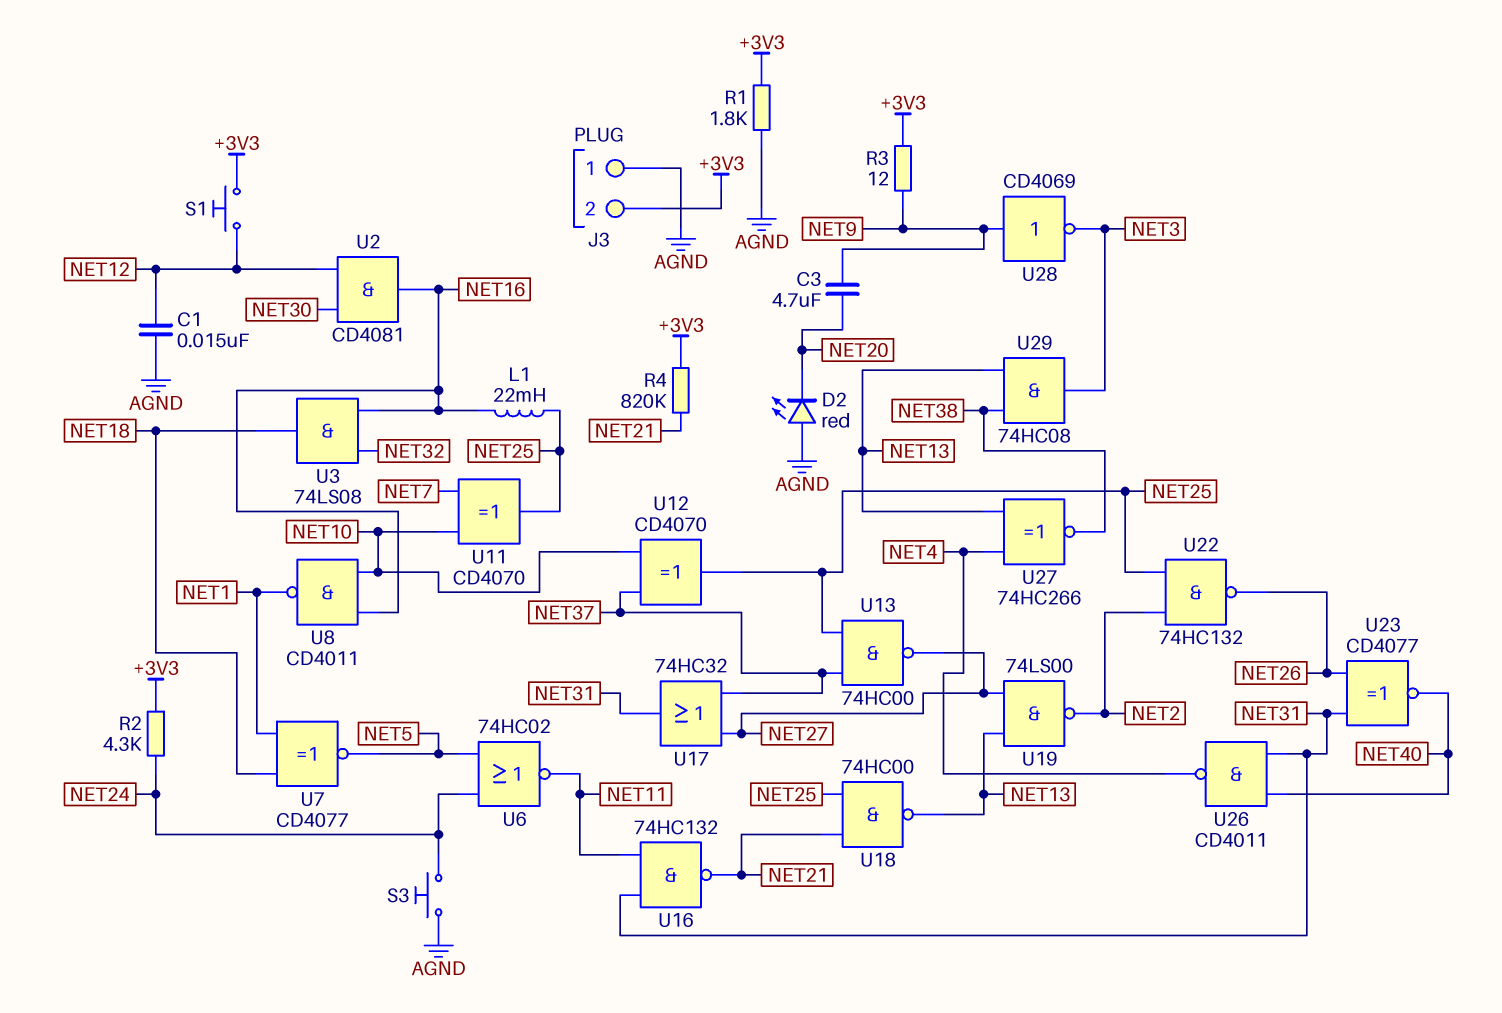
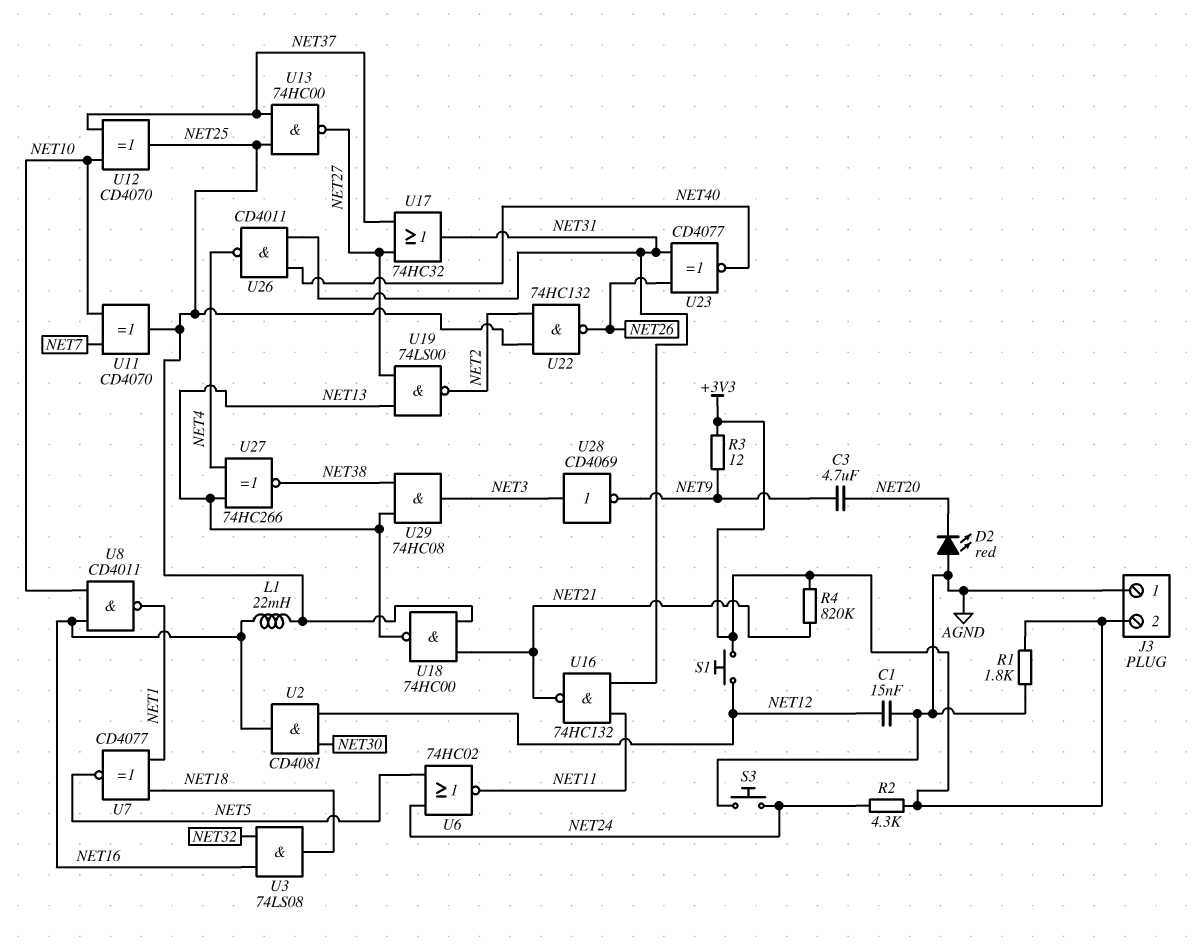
U28: NOT CD4069 (in NET9, out NET3) -> NOT CD4069 (in NET3, out NET9)

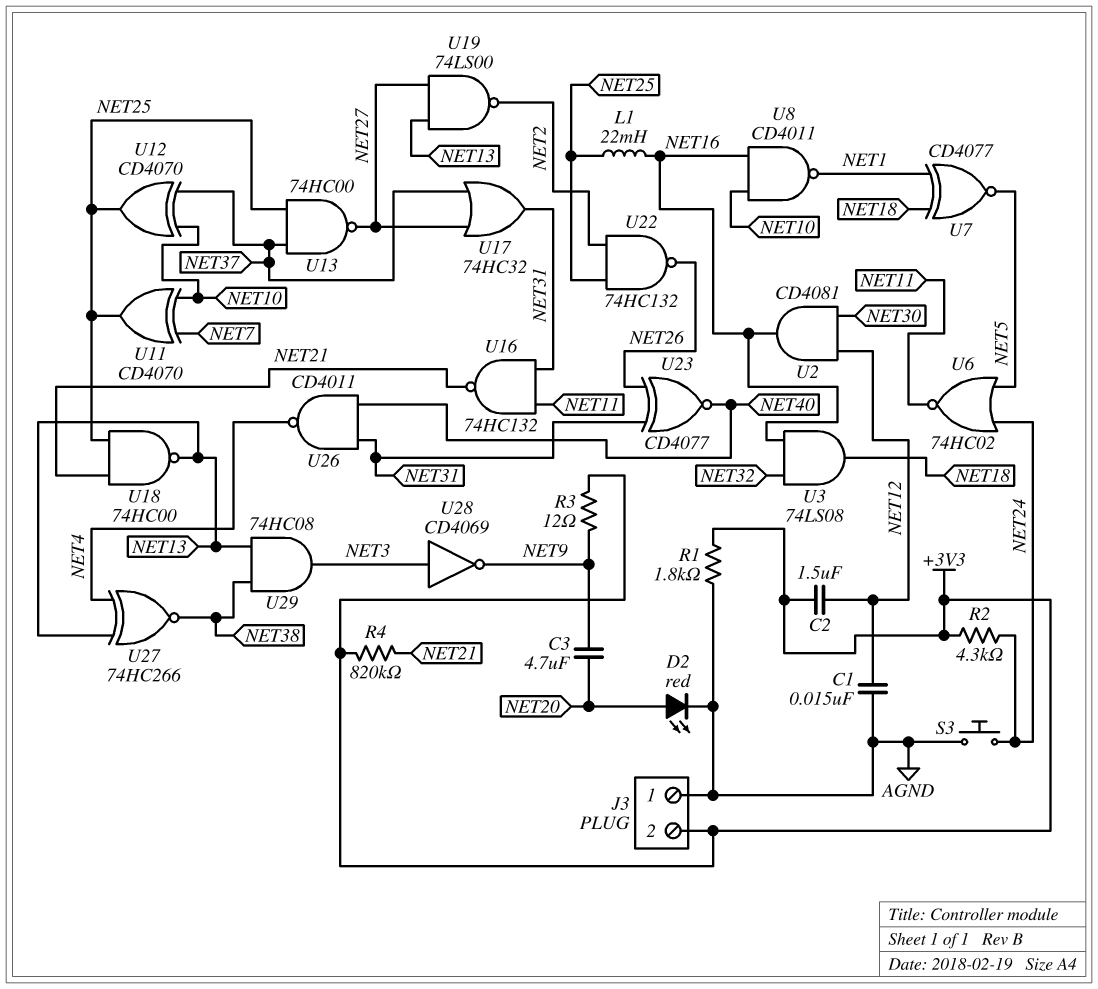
C2: none -> 1.5uF (+3V3, NET12)
D2: LED red (A AGND, K NET20) -> LED red (A NET20, K AGND)
S1: button (+3V3, NET12) -> none

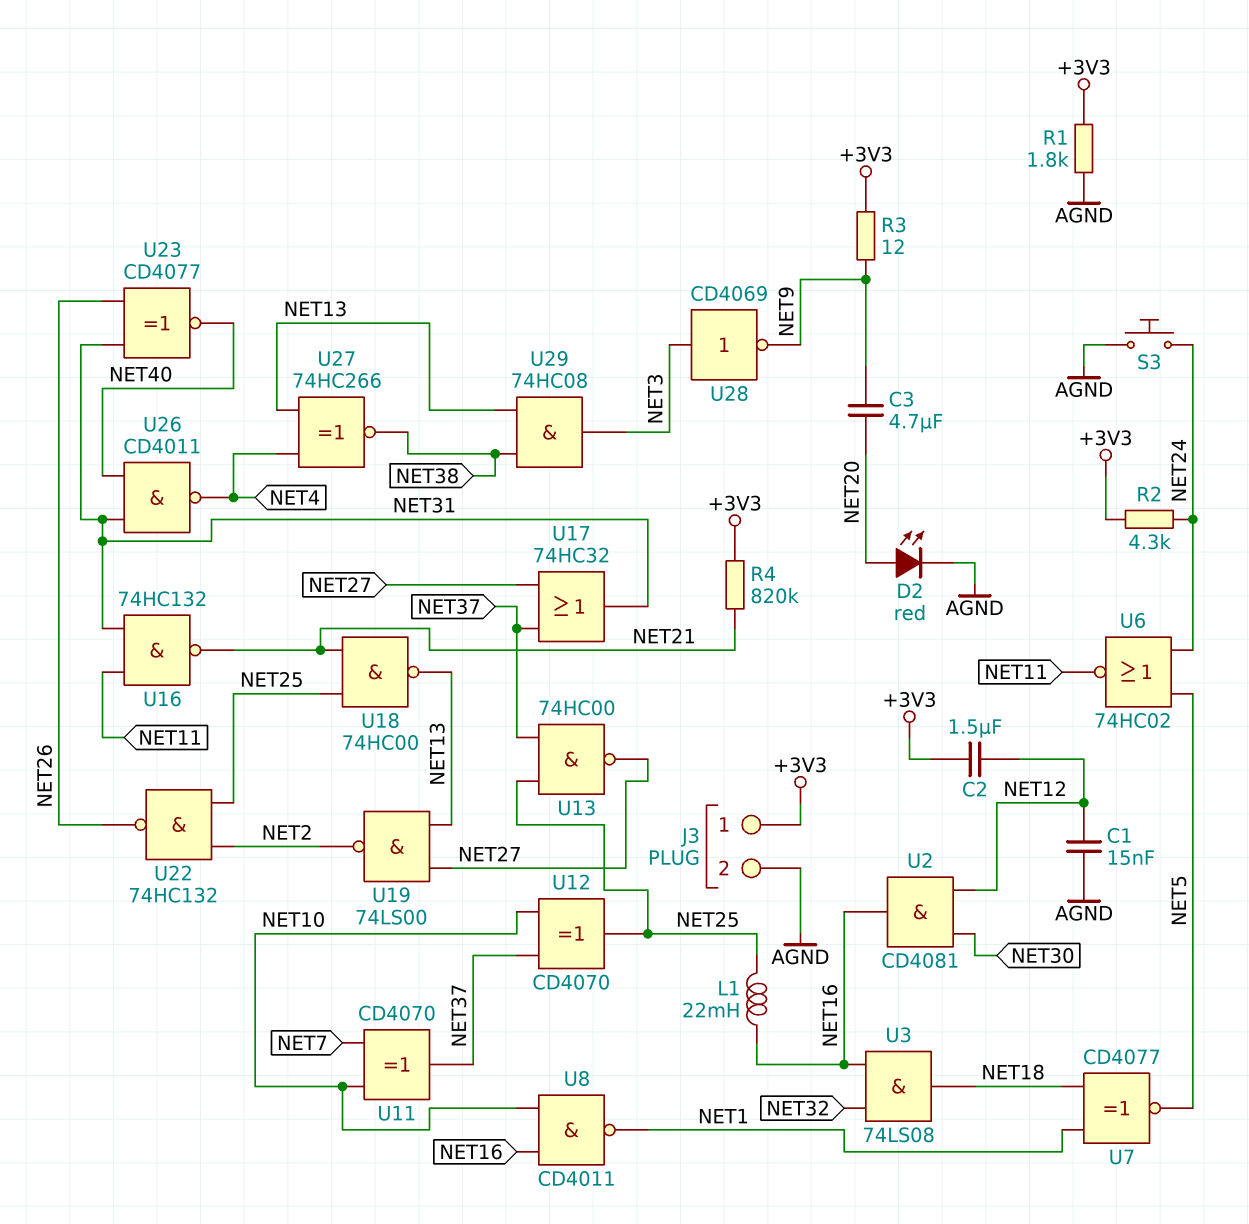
J3 pin 1: AGND -> +3V3
J3 pin 2: +3V3 -> AGND
U11: XOR CD4070 (in NET7, in NET10, out NET25) -> XOR CD4070 (in NET7, in NET10, out NET37)

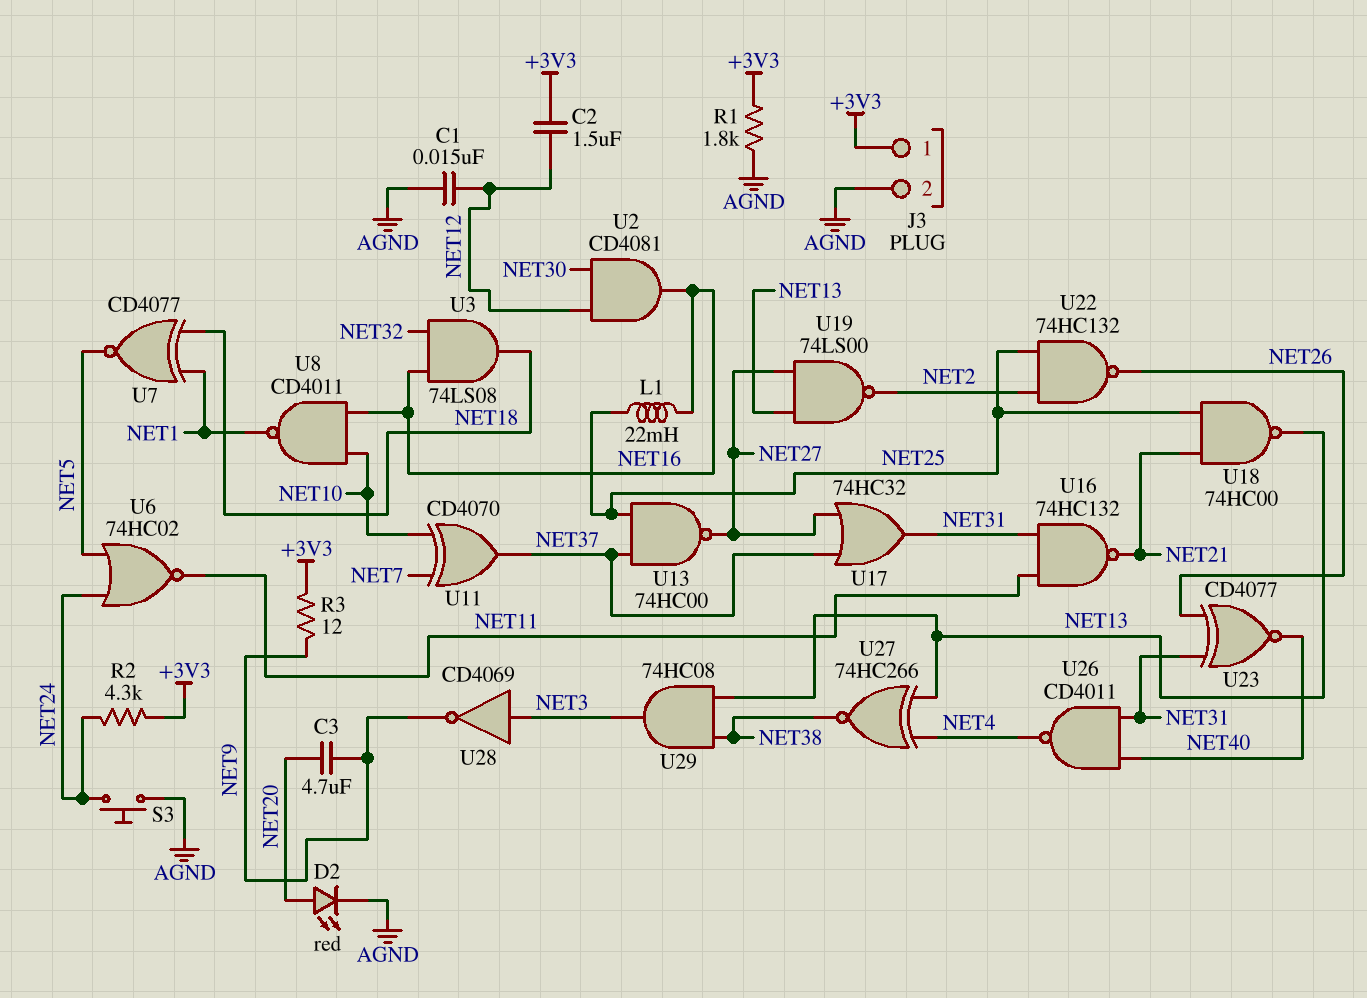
R4: 820k (+3V3, NET21) -> none
U12: XOR CD4070 (in NET10, in NET37, out NET25) -> none

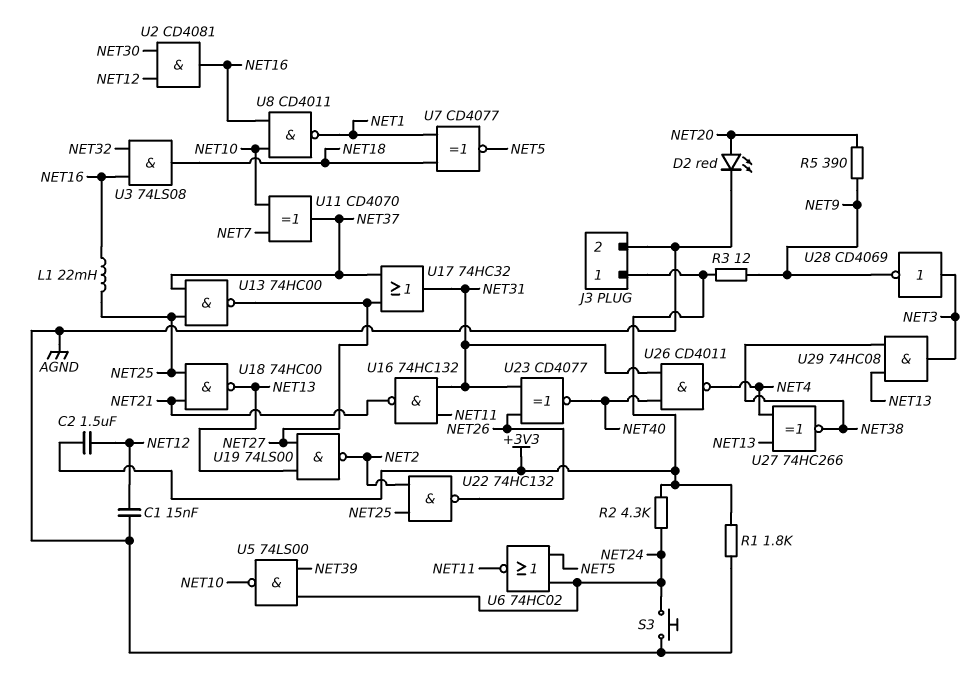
C3: 4.7uF (NET9, NET20) -> none
R5: none -> 390 (NET9, NET20)
U5: none -> NAND 74LS00 (in NET24, in NET39, out NET10)

